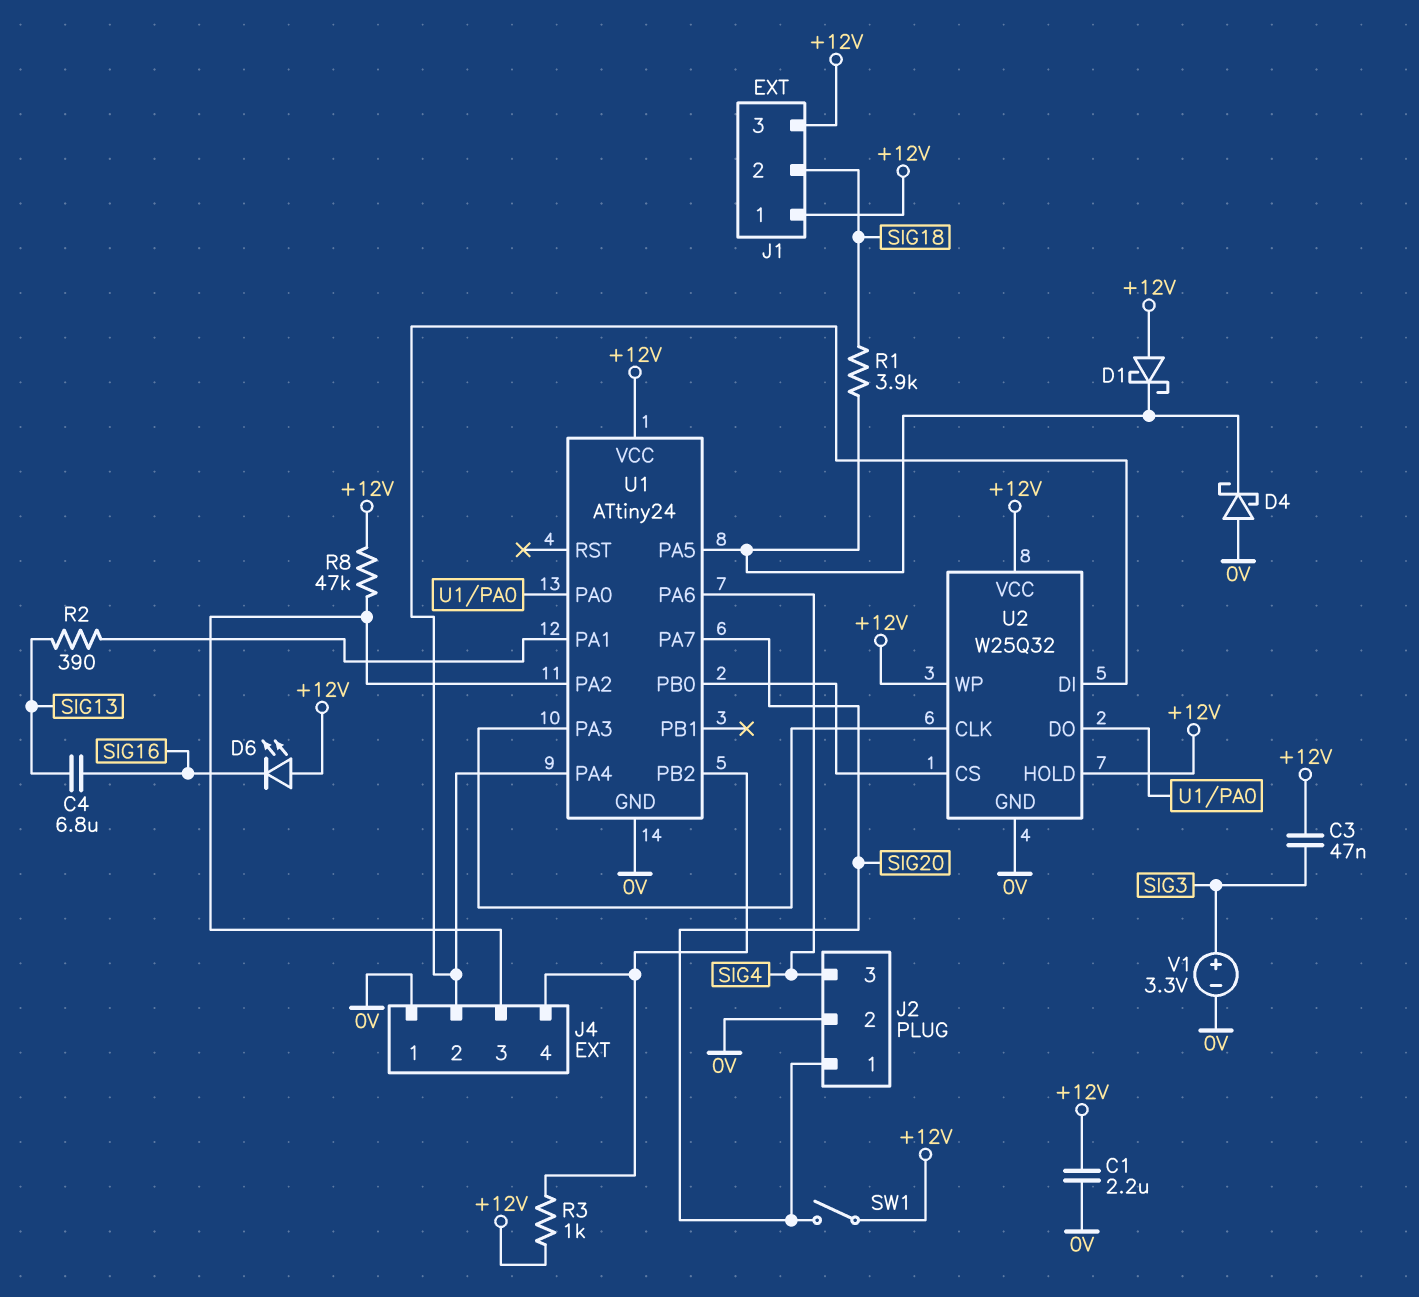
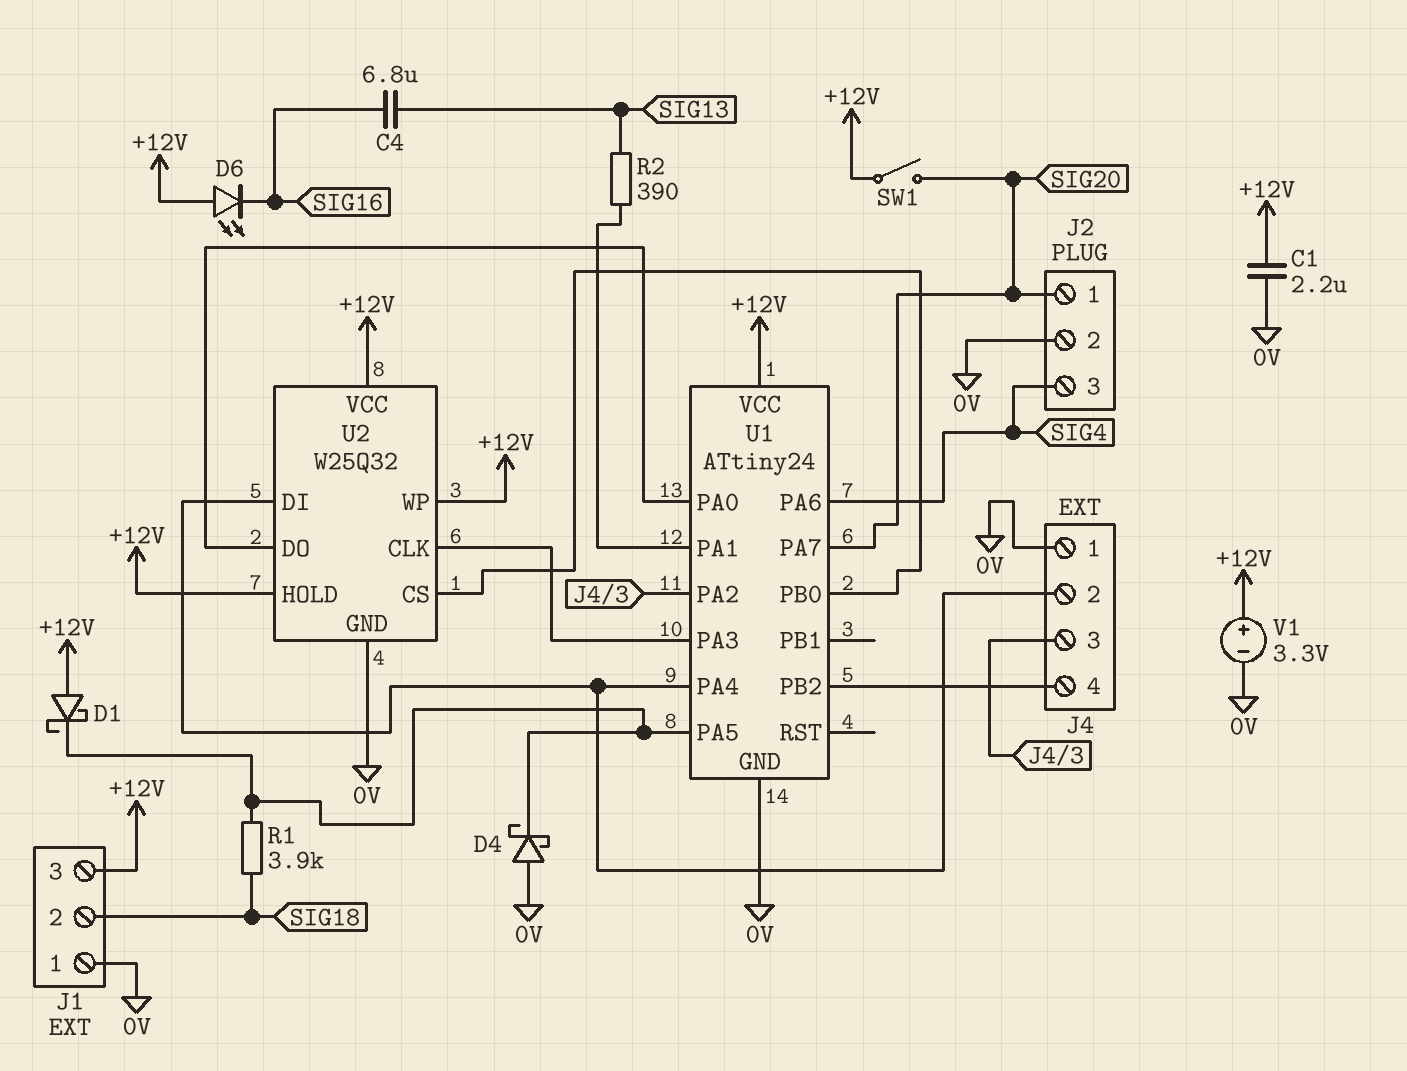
C3: 47nF (+12V, SIG3) -> none
J1 pin 1: +12V -> 0V
R3: 1k (+12V, J4/4) -> none
R8: 47k (+12V, J4/3) -> none
V1: 3.3V (plus SIG3, minus 0V) -> 3.3V (plus +12V, minus 0V)

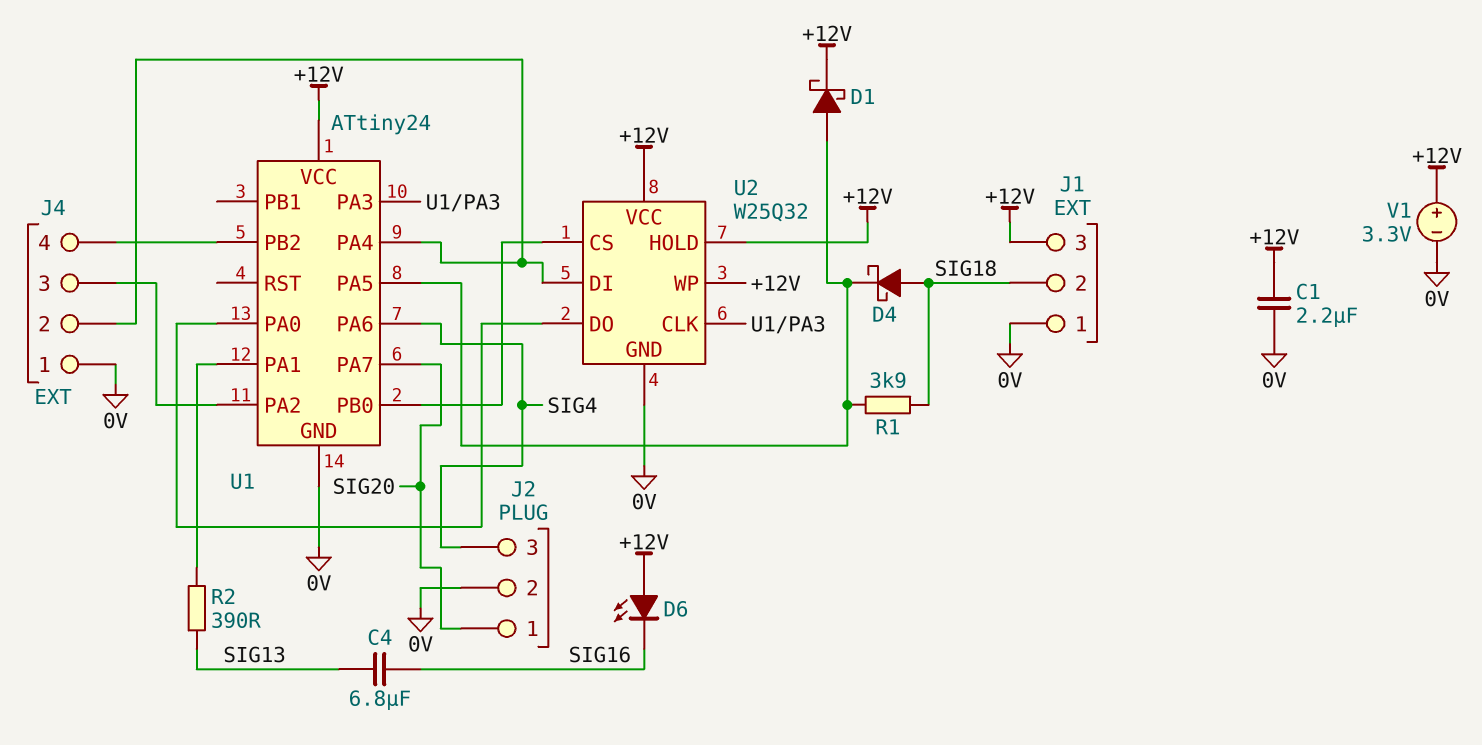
D1: schottky (A +12V, K U1/PA5) -> schottky (A U1/PA5, K +12V)
D4: schottky (A 0V, K U1/PA5) -> schottky (A SIG18, K U1/PA5)
SW1: switch (+12V, SIG20) -> none

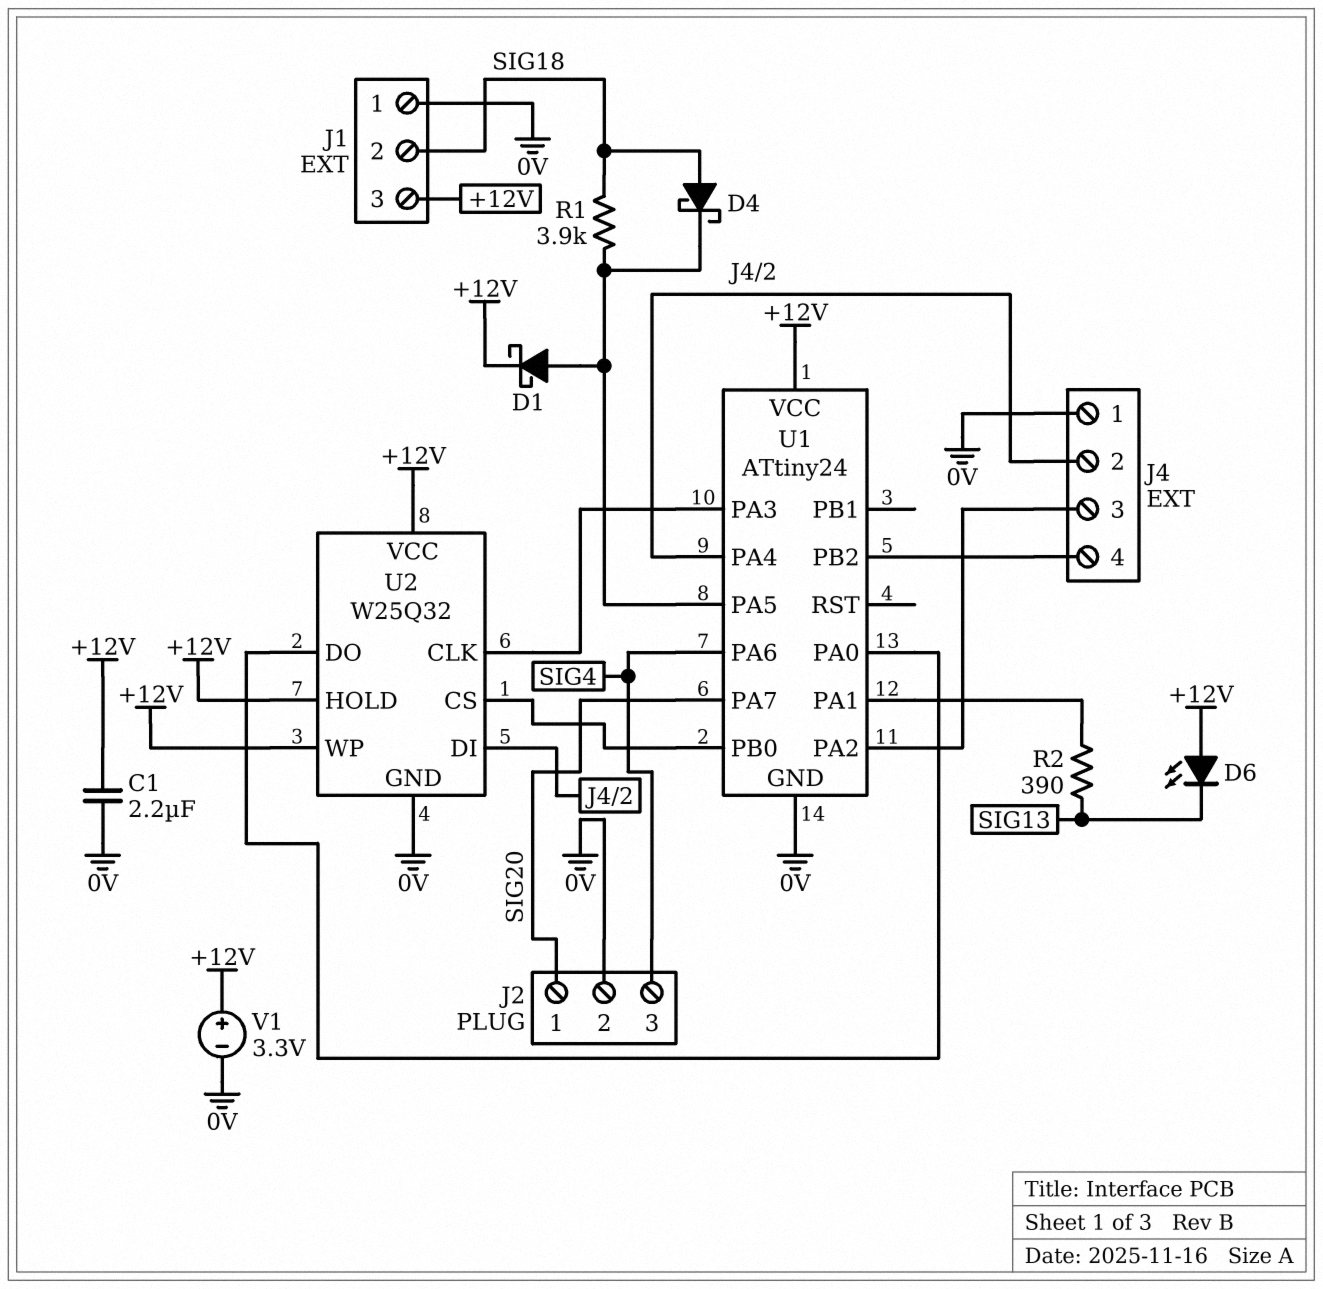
C4: 6.8uF (SIG13, SIG16) -> none
D6: LED (A +12V, K SIG16) -> LED (A +12V, K SIG13)

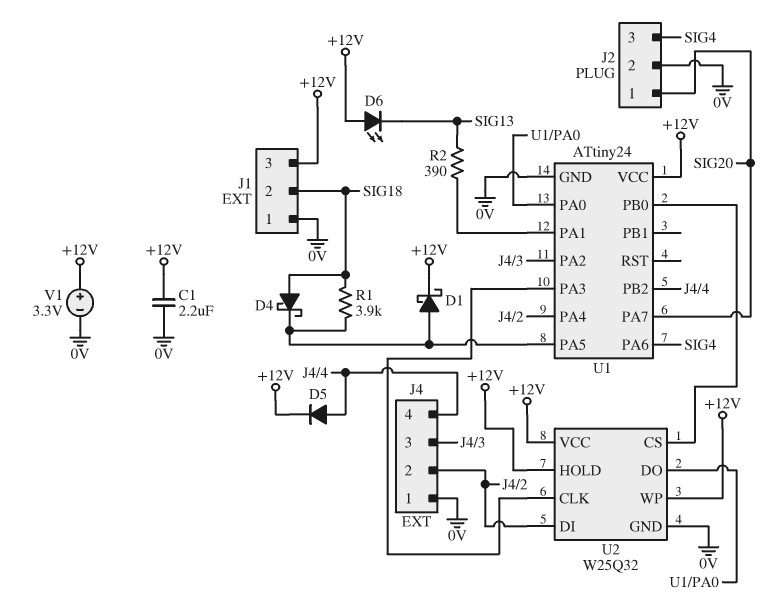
D5: none -> diode (A J4/4, K +12V)

